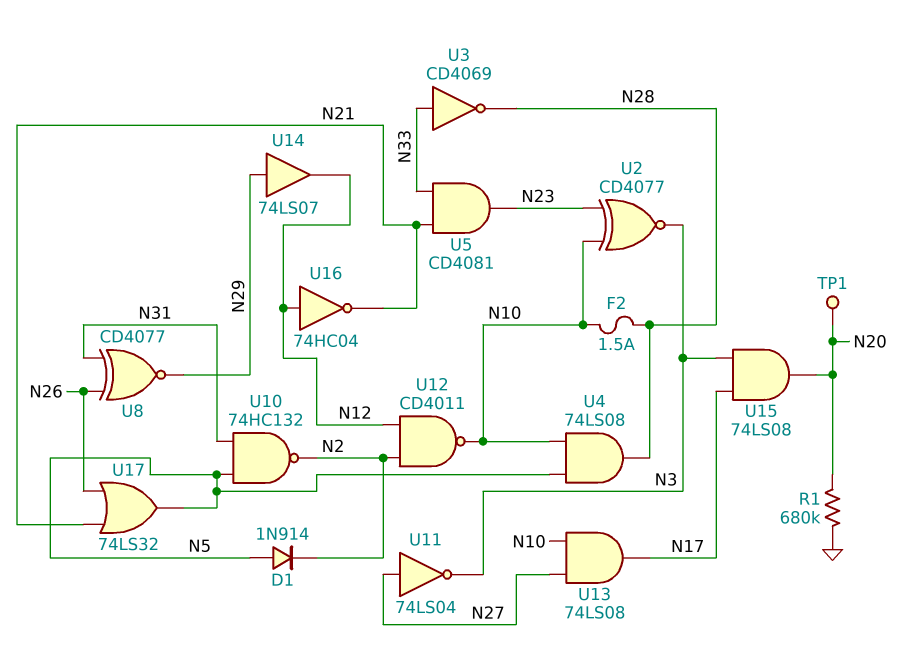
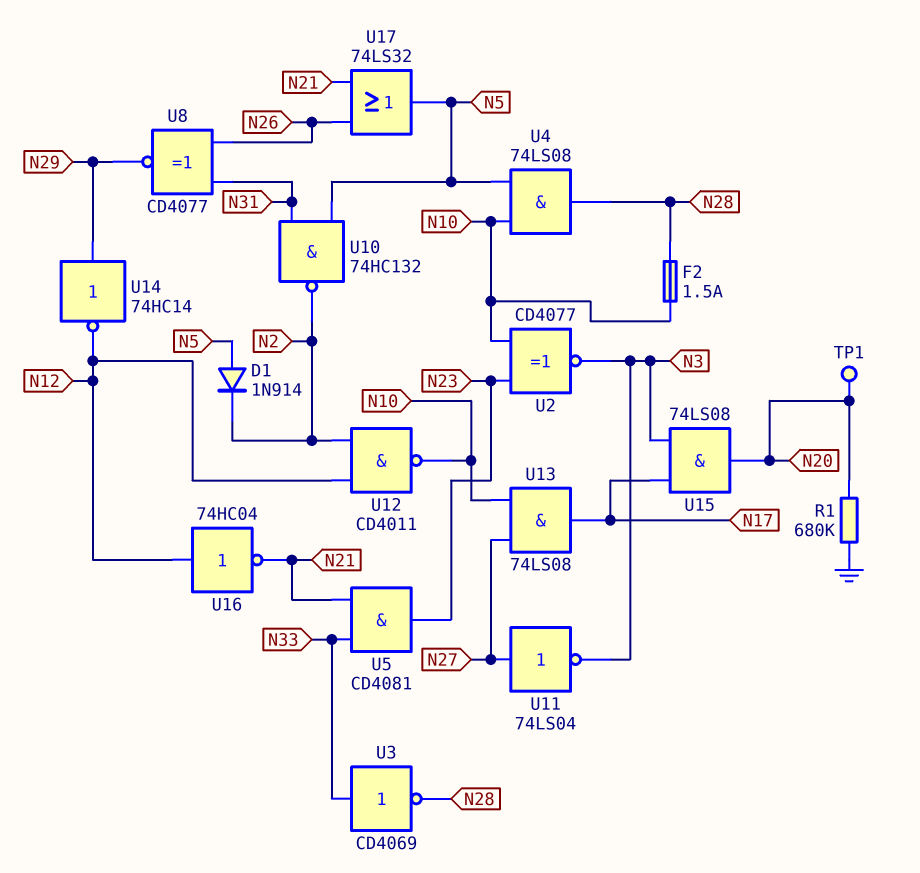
U14: buffer 74LS07 (in N29, out N12) -> NOT 74HC14 (in N29, out N12)

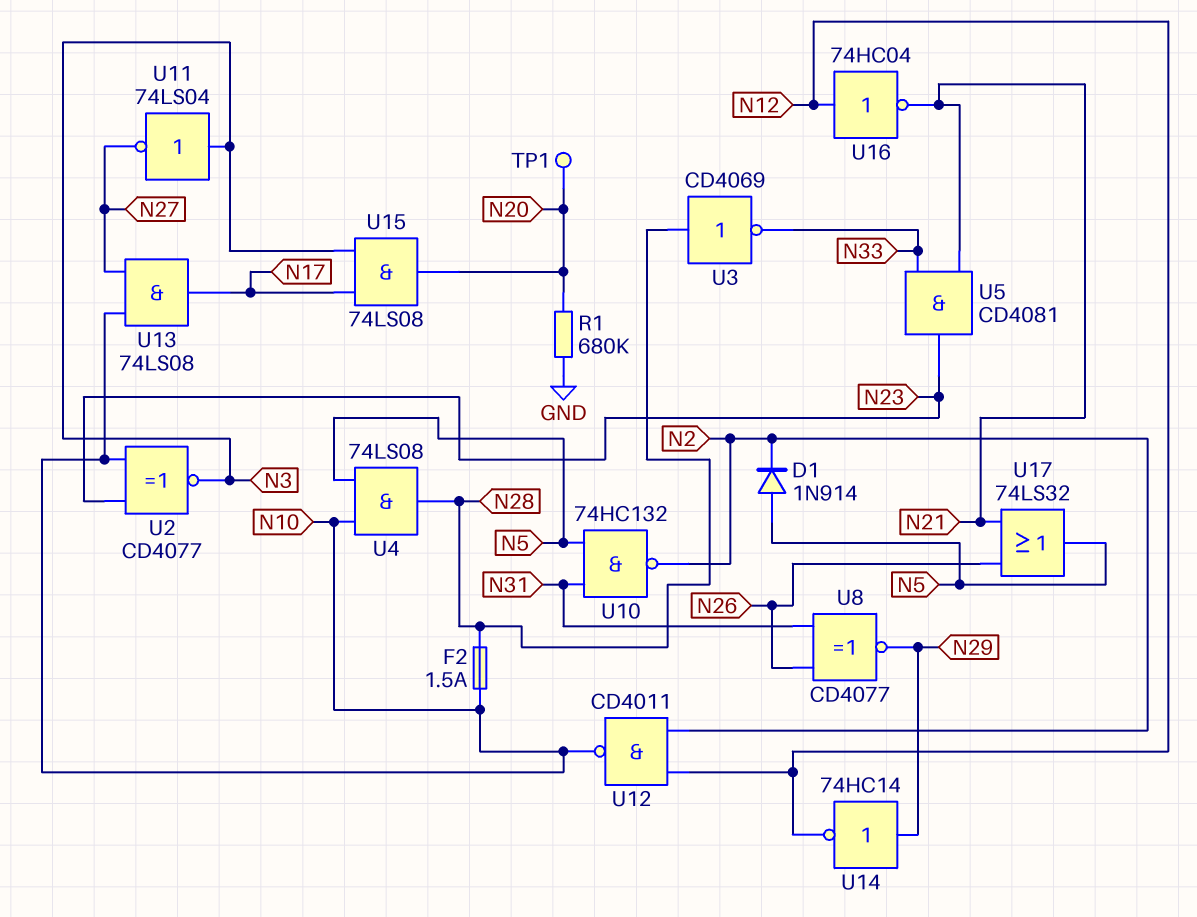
U3: NOT CD4069 (in N33, out N28) -> NOT CD4069 (in N28, out N33)
U11: NOT 74LS04 (in N27, out N3) -> NOT 74LS04 (in N3, out N27)

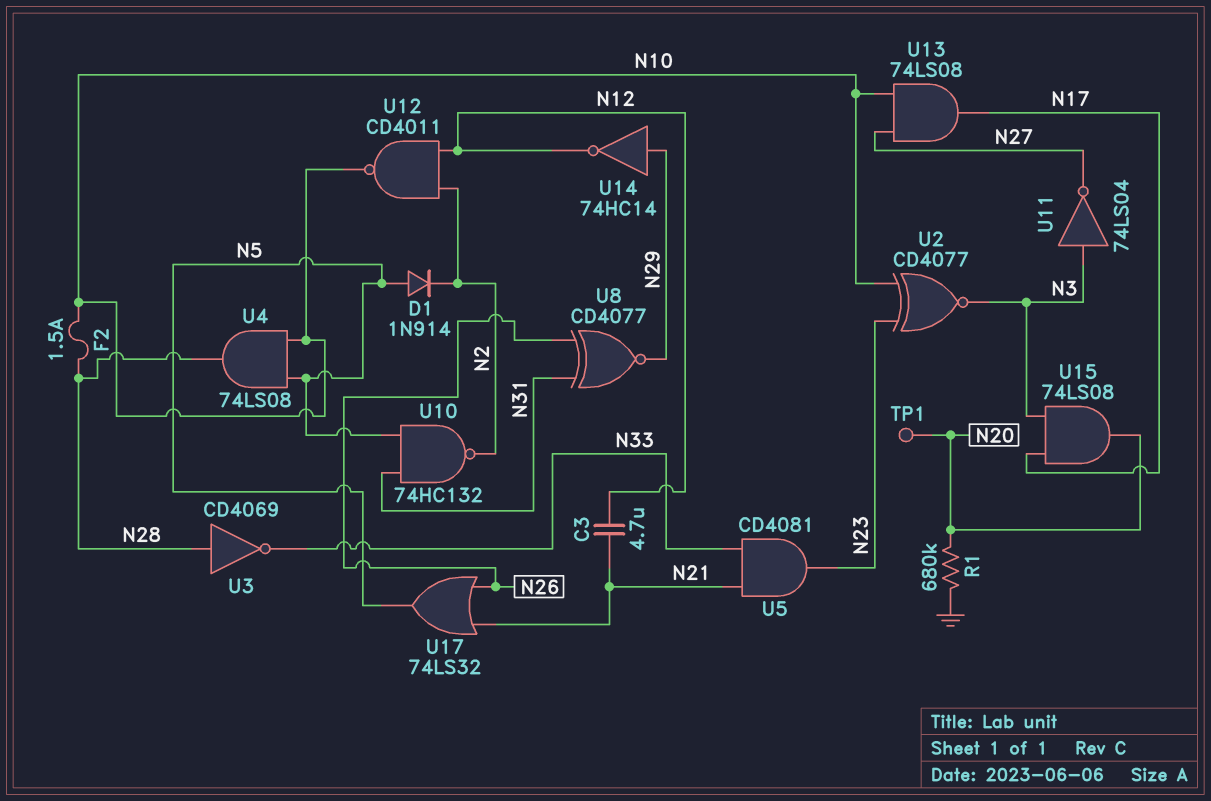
C3: none -> 4.7uF (N12, N21)
U16: NOT 74HC04 (in N12, out N21) -> none

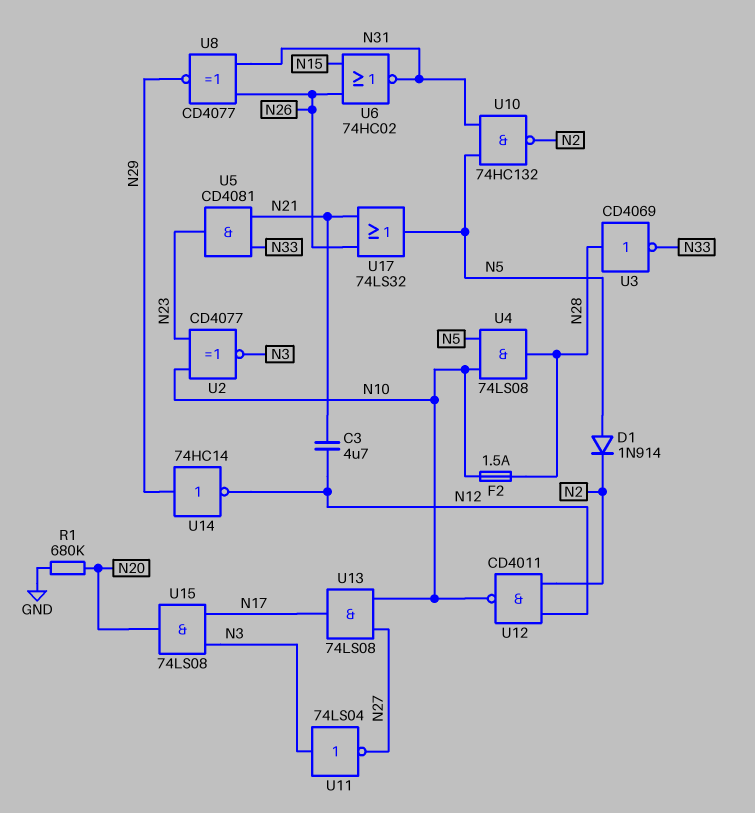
TP1: test point (N20) -> none
U6: none -> NOR 74HC02 (in N15, in N26, out N31)

